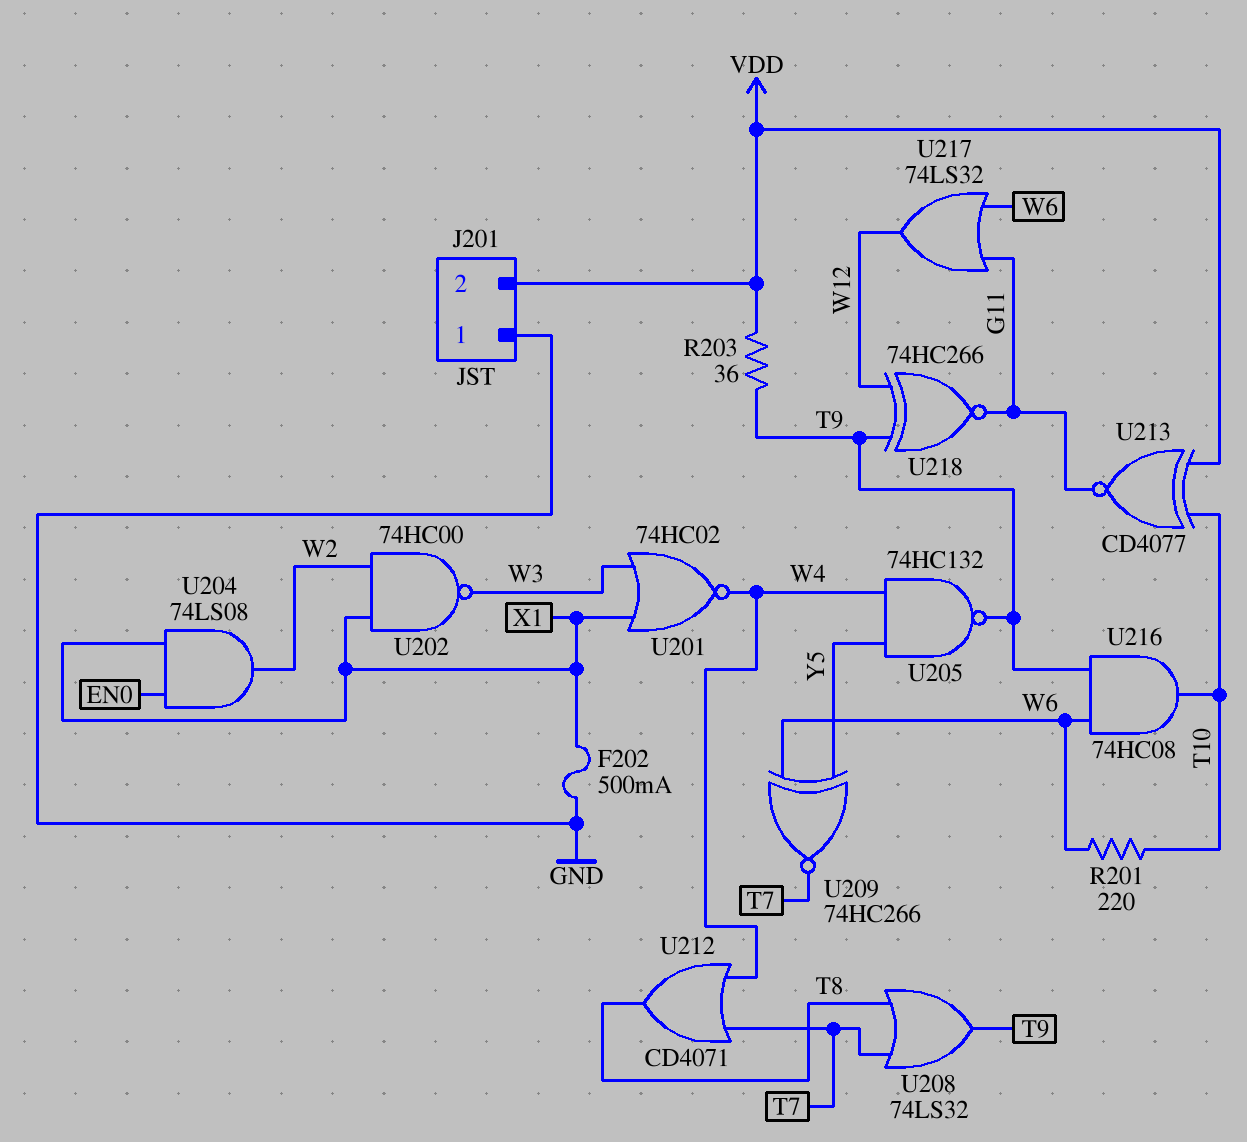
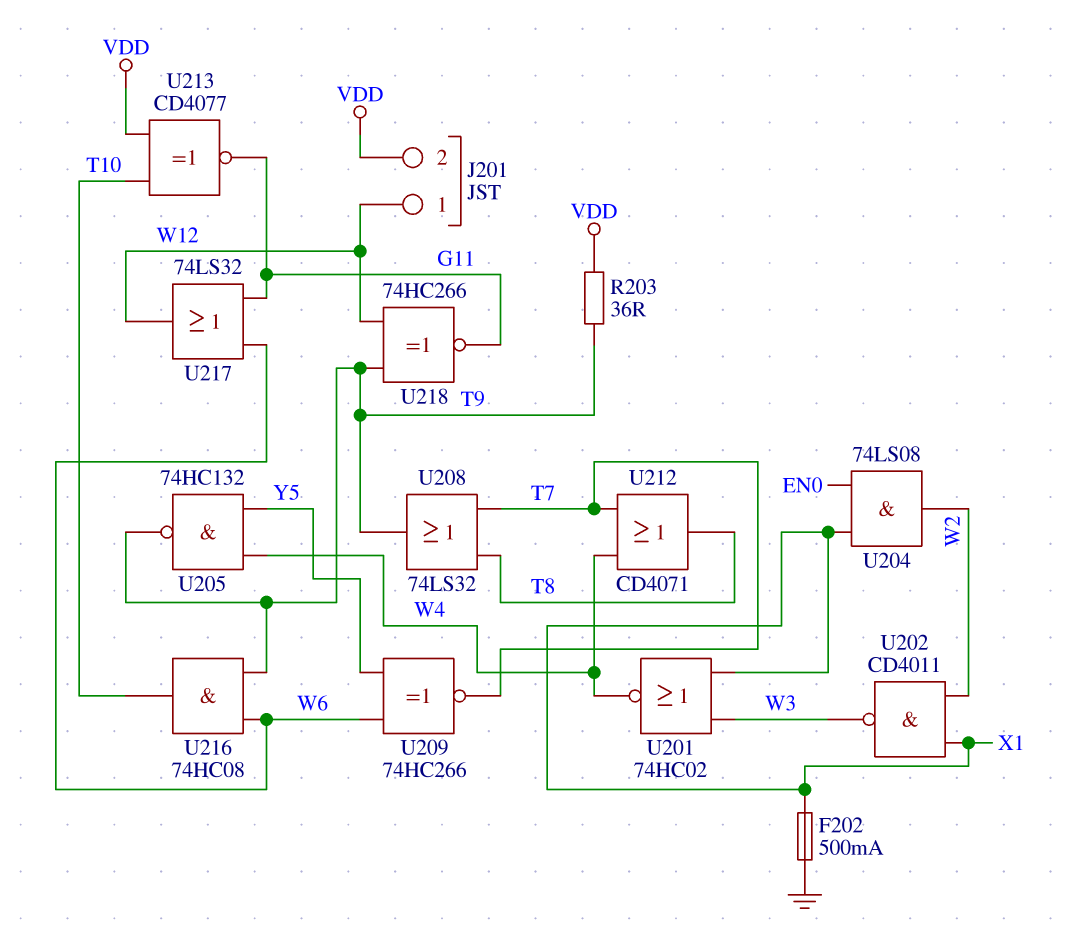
J201 pin 1: GND -> W12
R201: 220 (T10, W6) -> none
U202: NAND 74HC00 (in W2, in X1, out W3) -> NAND CD4011 (in W2, in X1, out W3)

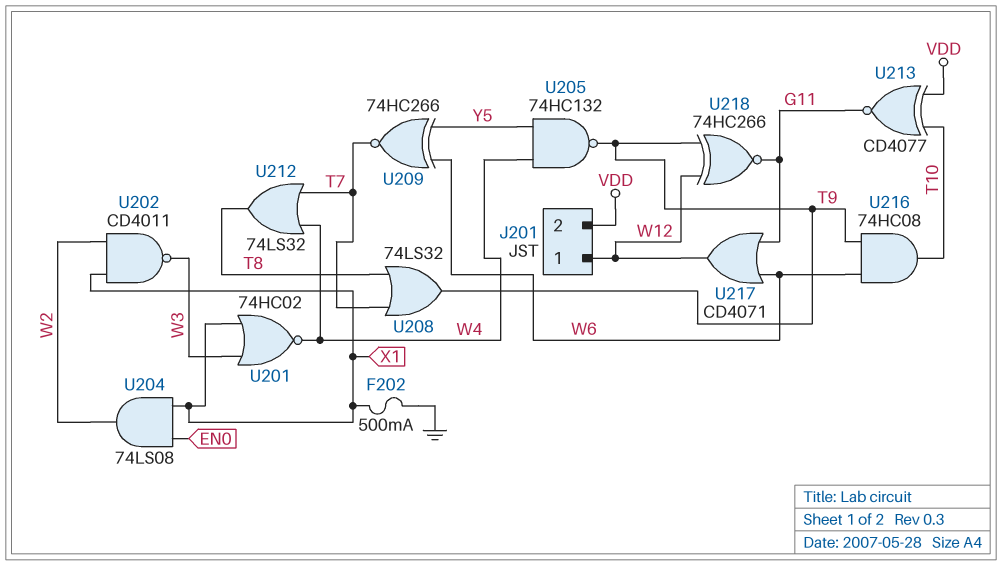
R203: 36 (T9, VDD) -> none
U212: OR CD4071 (in T7, in W4, out T8) -> OR 74LS32 (in T7, in W4, out T8)
U217: OR 74LS32 (in G11, in W6, out W12) -> OR CD4071 (in G11, in W6, out W12)

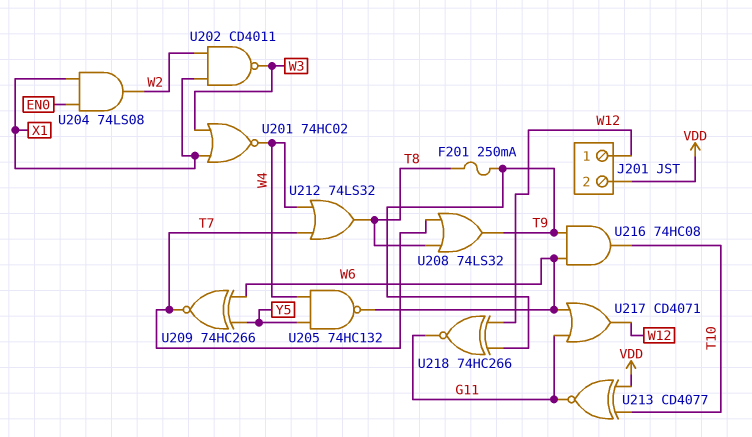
F201: none -> 250mA (T8, T9)
F202: 500mA (GND, X1) -> none
U205: NAND 74HC132 (in W4, in Y5, out T9) -> NAND 74HC132 (in W4, in Y5, out W6)

